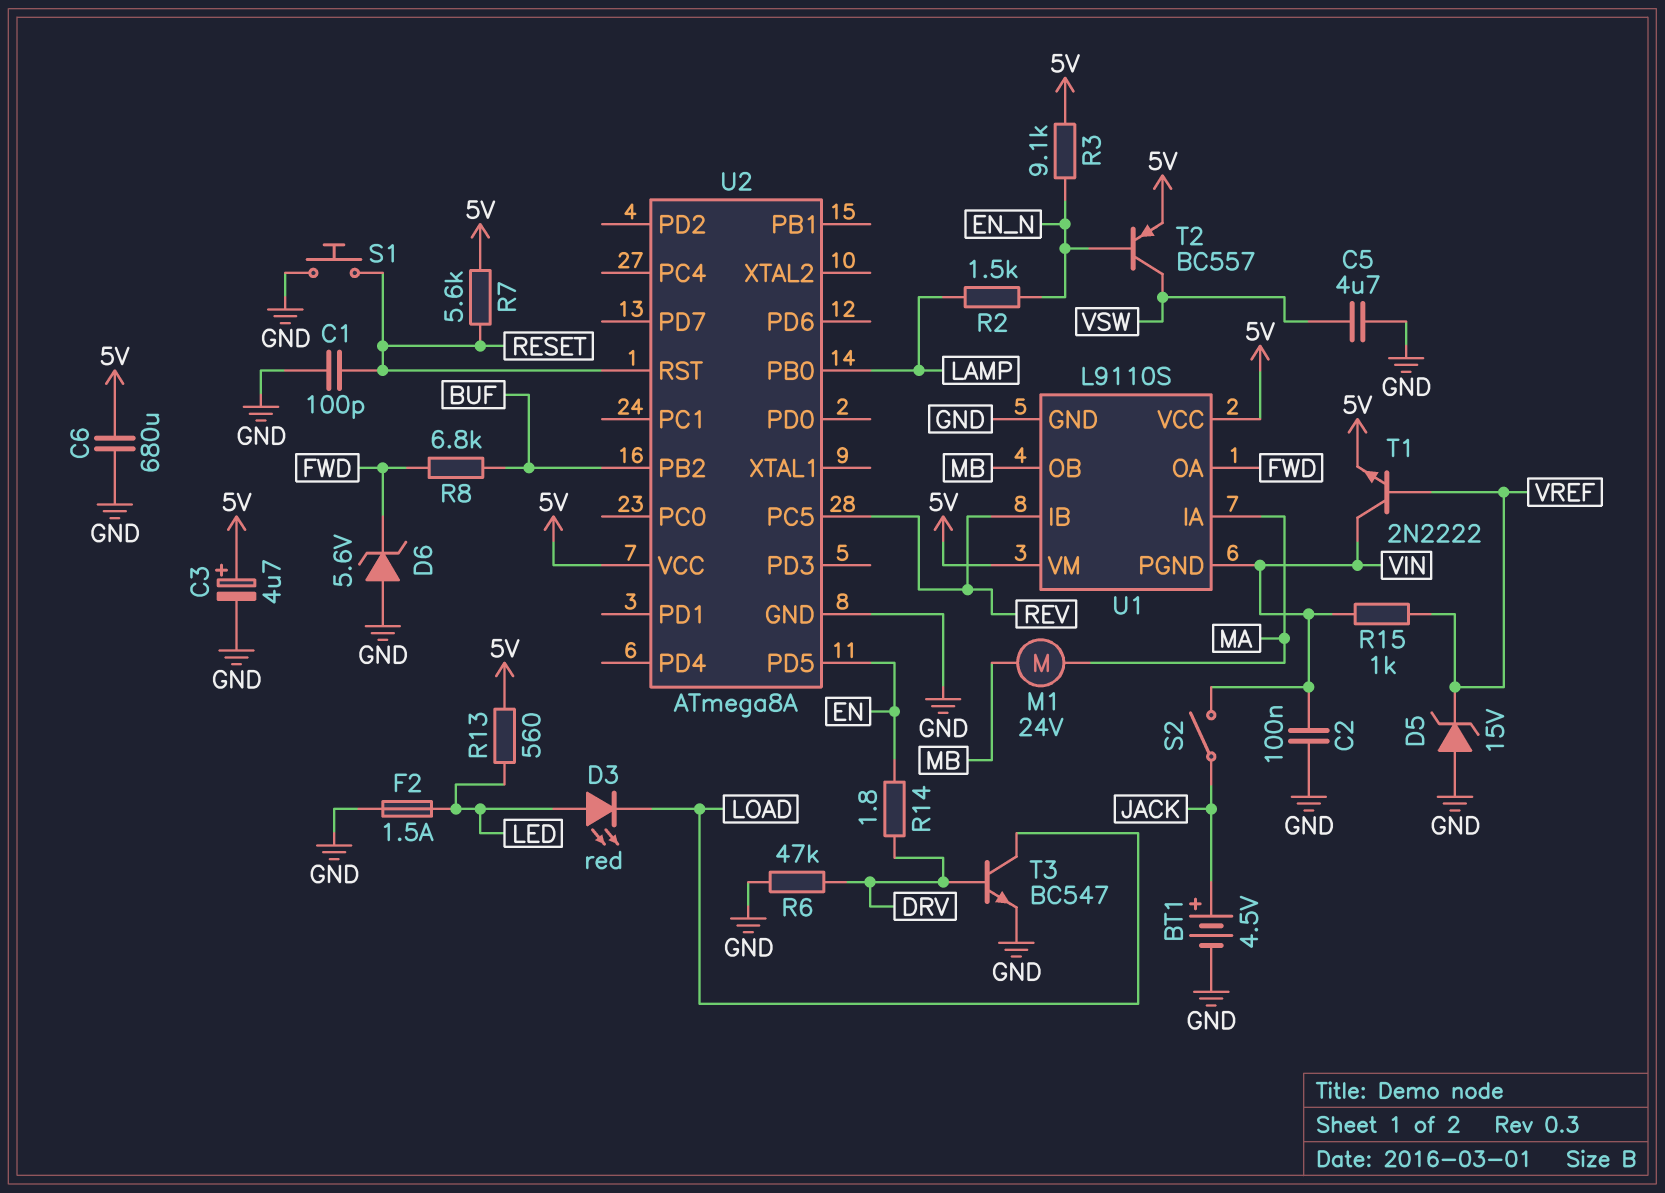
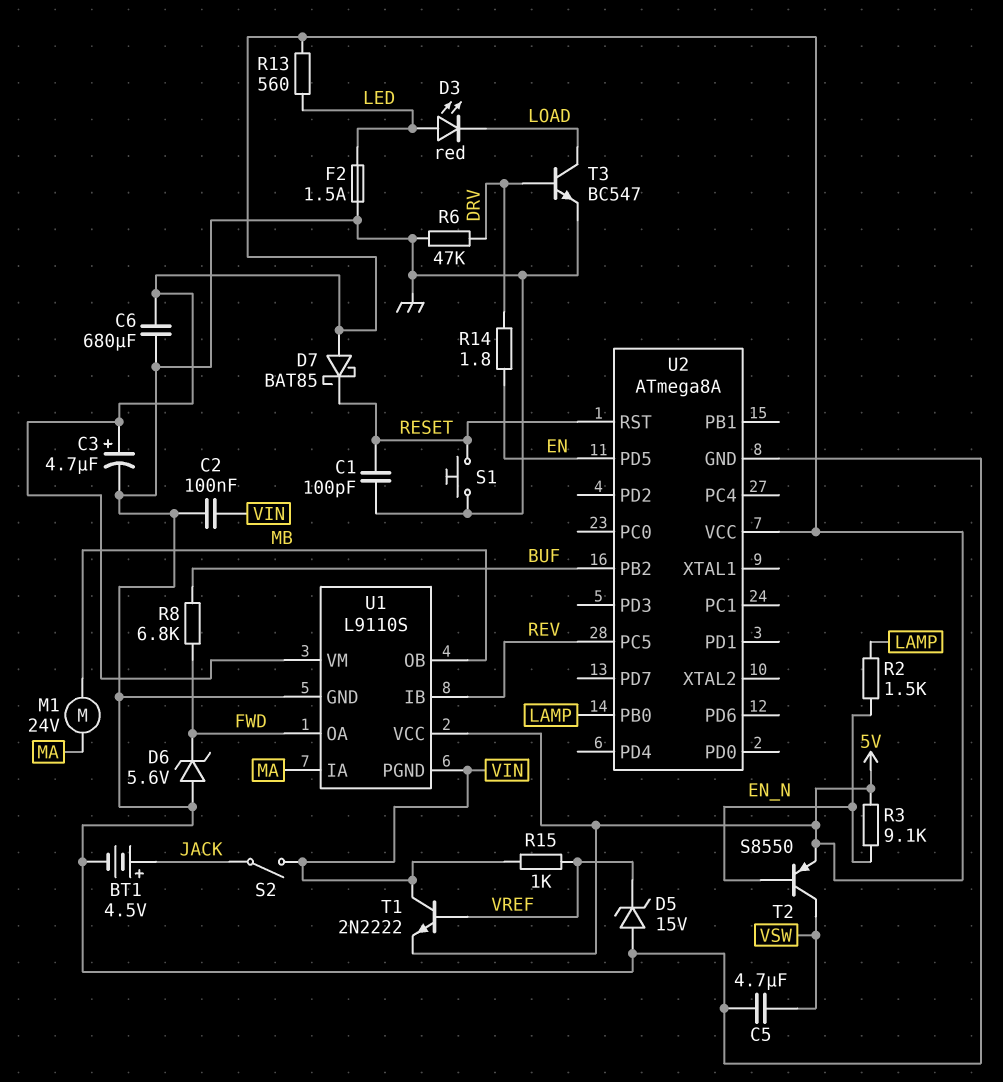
D7: none -> schottky BAT85 (A 5V, K RESET)
R7: 5.6k (5V, RESET) -> none
T2: PNP BC557 (B EN_N, C VSW, E 5V) -> PNP S8550 (B EN_N, C VSW, E 5V)

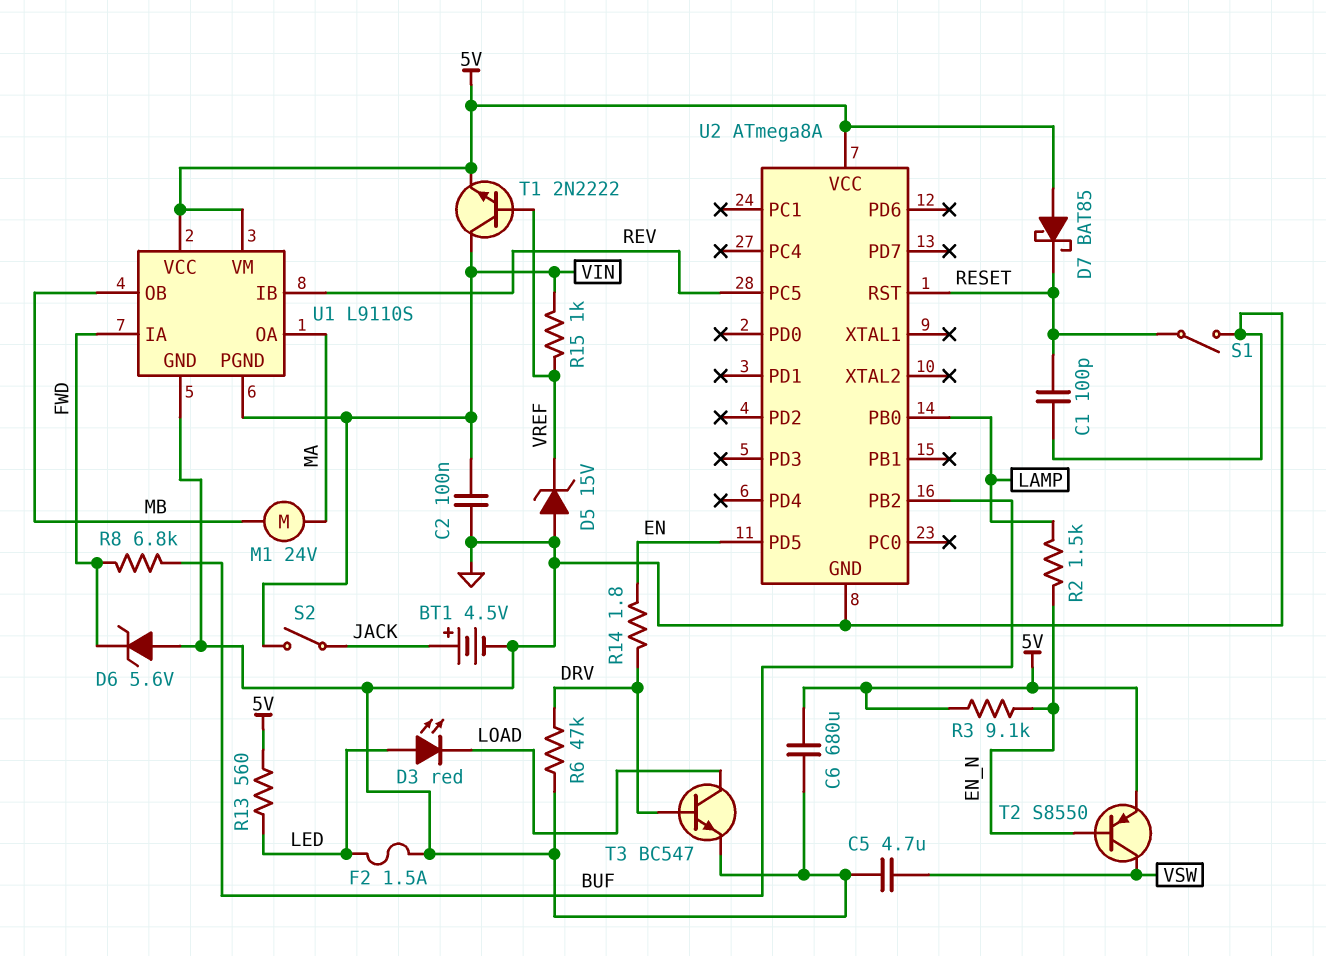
C3: 4.7uF (plus 5V, minus GND) -> none
S1: button (GND, RESET) -> switch (GND, RESET)
U1 pin IA: MA -> FWD
U1 pin OA: FWD -> MA

